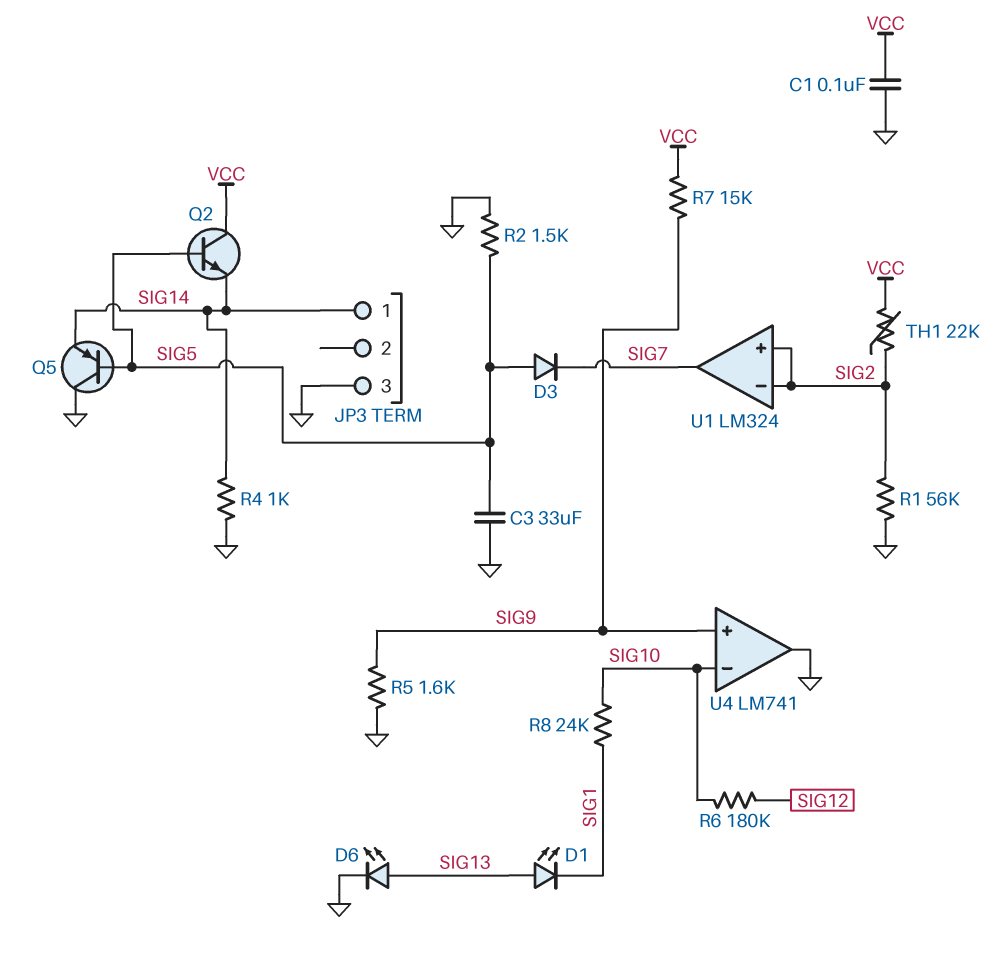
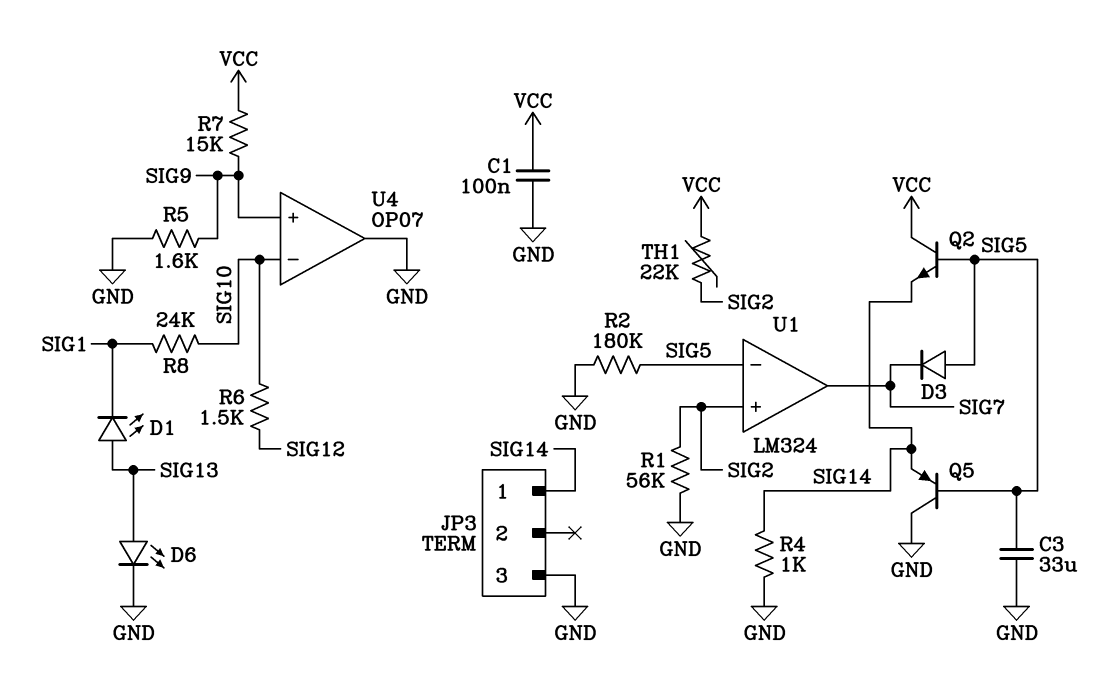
R2: 1.5k (GND, SIG5) -> 180k (GND, SIG5)
R6: 180k (SIG10, SIG12) -> 1.5k (SIG10, SIG12)
U1 pin in-: SIG2 -> SIG5
U4: LM741 -> OP07

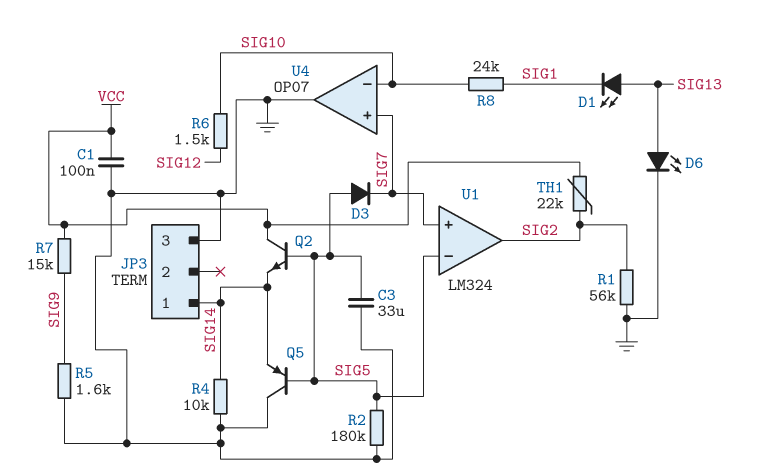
R4: 1k (GND, SIG14) -> 10k (GND, SIG14)
U1 pin in+: SIG2 -> SIG7
U1 pin out: SIG7 -> SIG2
U4 pin in+: SIG9 -> SIG7

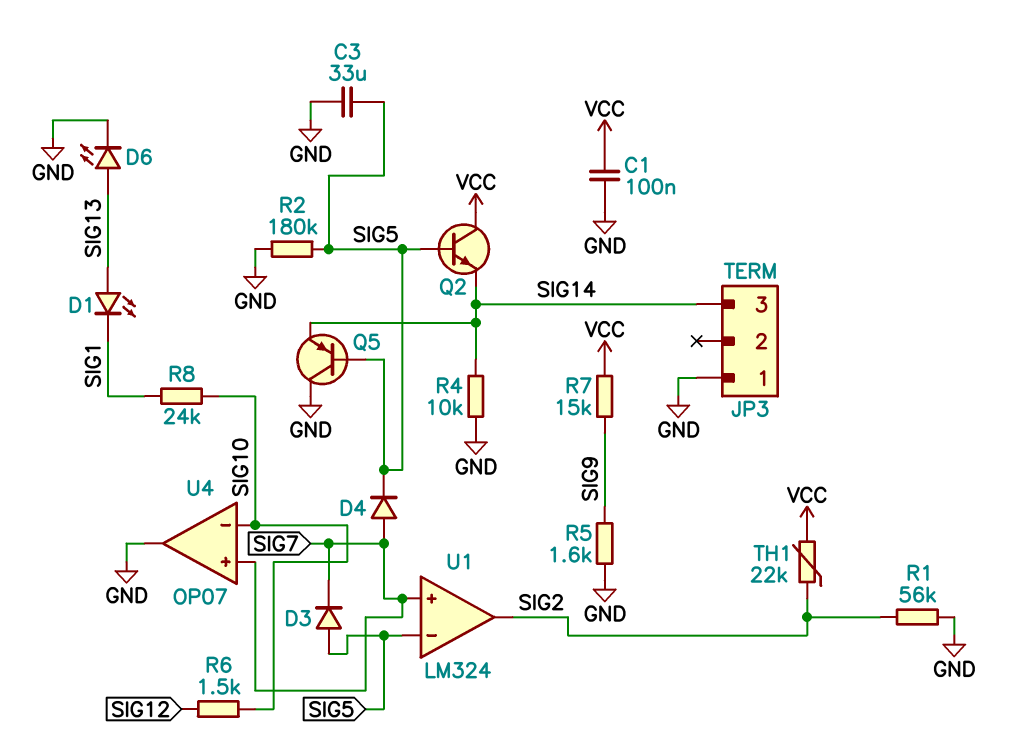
D4: none -> diode (A SIG7, K SIG5)
JP3 pin 1: SIG14 -> GND
JP3 pin 3: GND -> SIG14

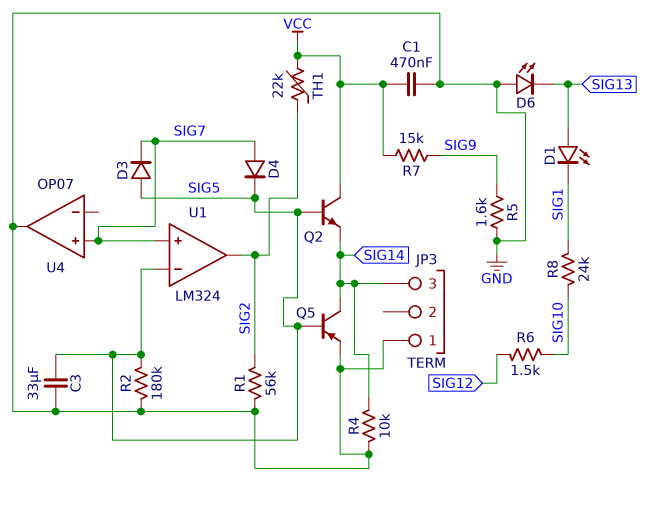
C1: 100nF (GND, VCC) -> 470nF (GND, VCC)
D6: LED (A SIG13, K GND) -> LED (A GND, K SIG13)
Q5: PNP (B SIG5, C GND, E SIG14) -> PNP (B SIG5, C SIG14, E GND)
U4 pin in-: SIG10 -> none

